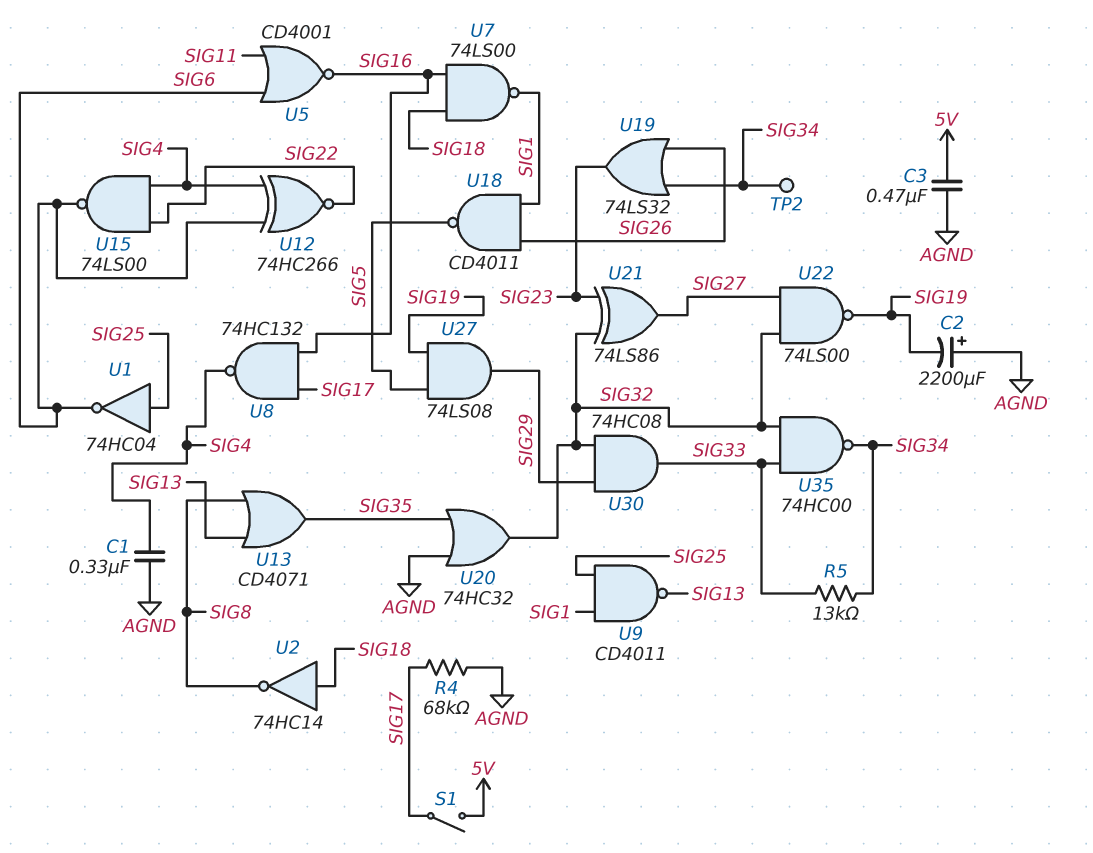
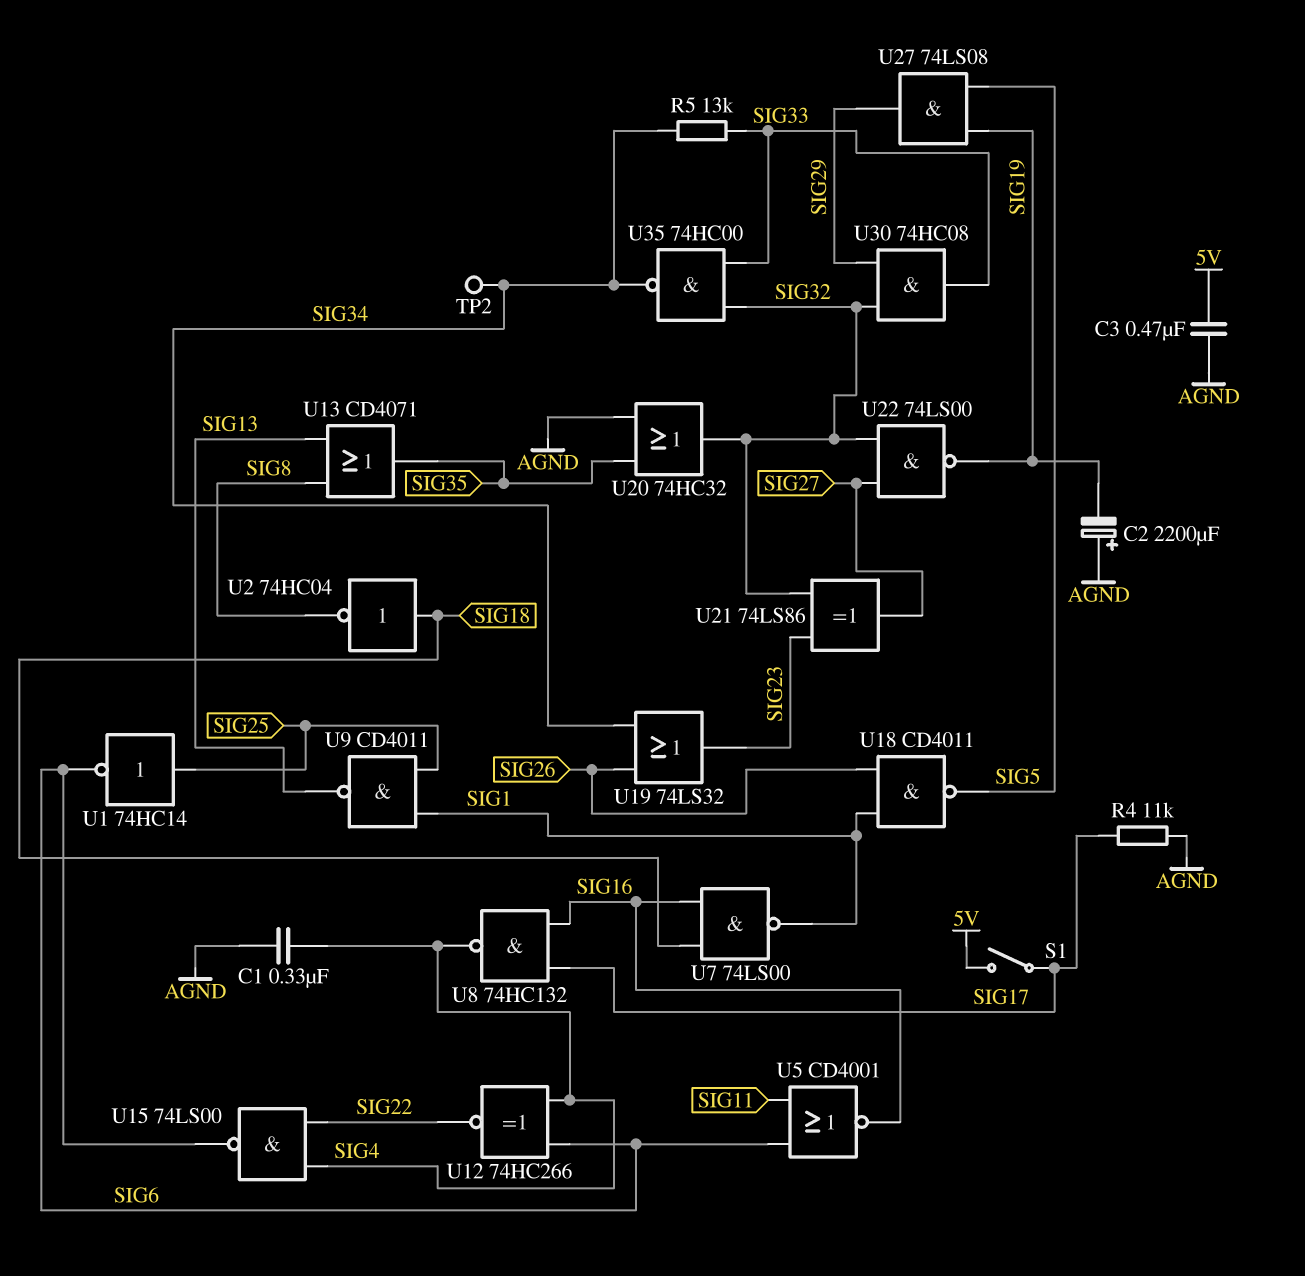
R4: 68k (AGND, SIG17) -> 11k (AGND, SIG17)
U1: NOT 74HC04 (in SIG25, out SIG6) -> NOT 74HC14 (in SIG25, out SIG6)
U2: NOT 74HC14 (in SIG18, out SIG8) -> NOT 74HC04 (in SIG18, out SIG8)

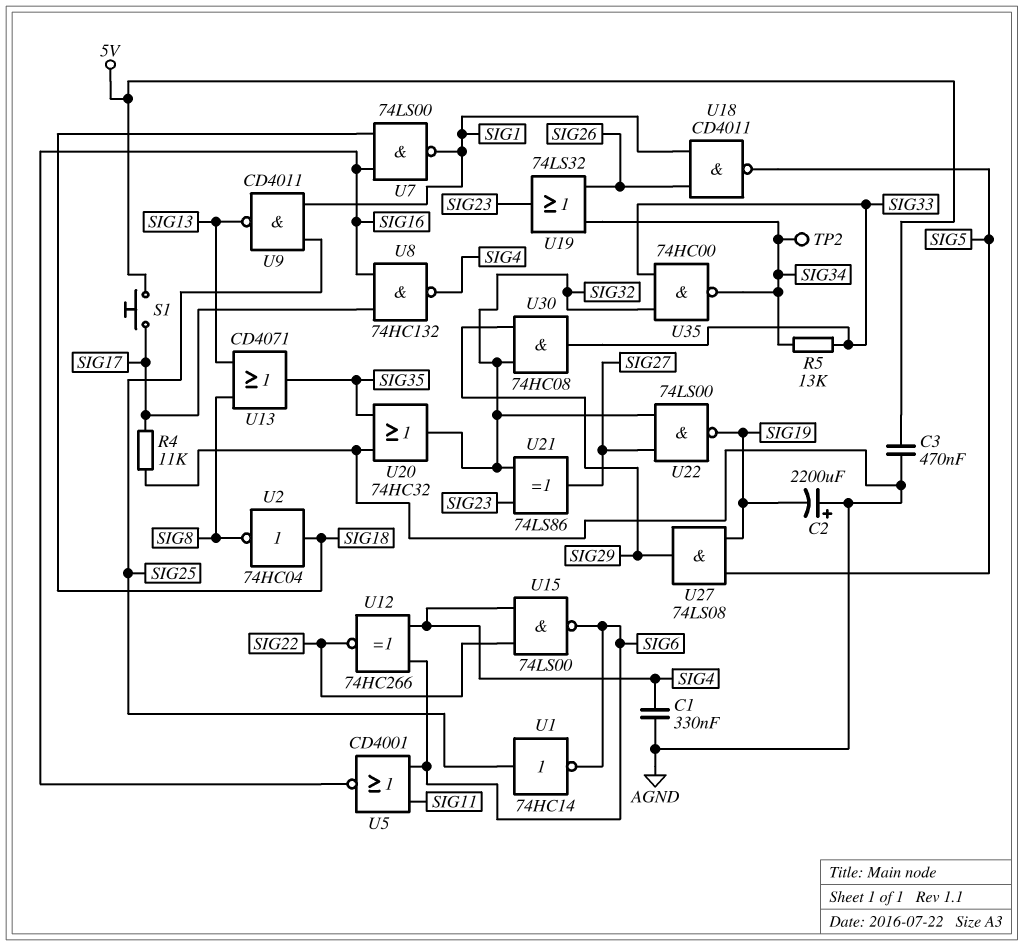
S1: switch (5V, SIG17) -> button (5V, SIG17)

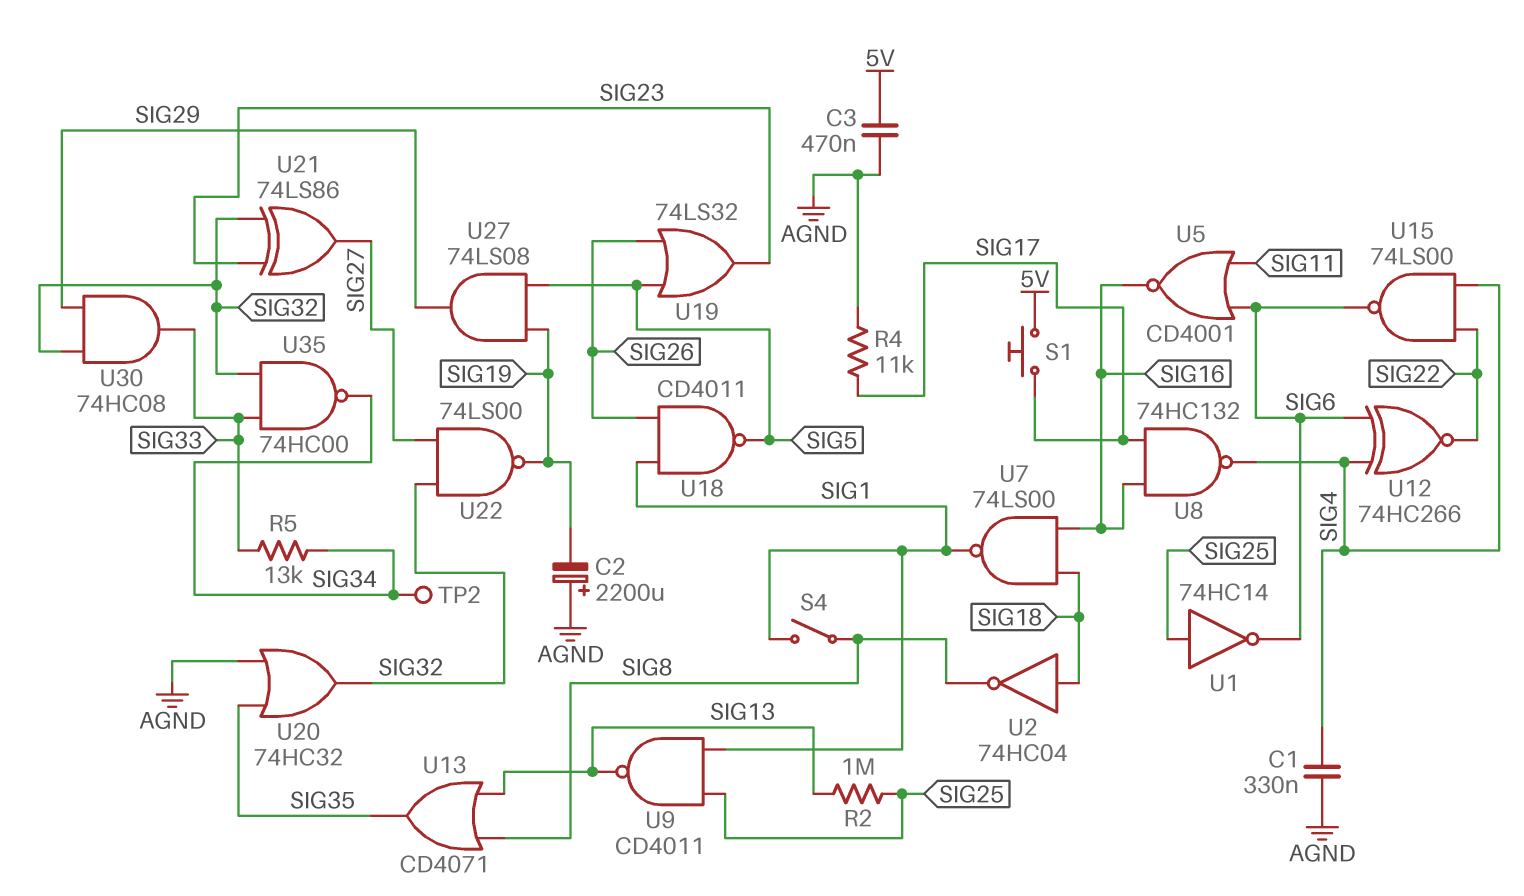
R2: none -> 1M (SIG13, SIG25)
S4: none -> switch (SIG1, SIG8)
U19: OR 74LS32 (in SIG26, in SIG34, out SIG23) -> OR 74LS32 (in SIG5, in SIG26, out SIG23)

